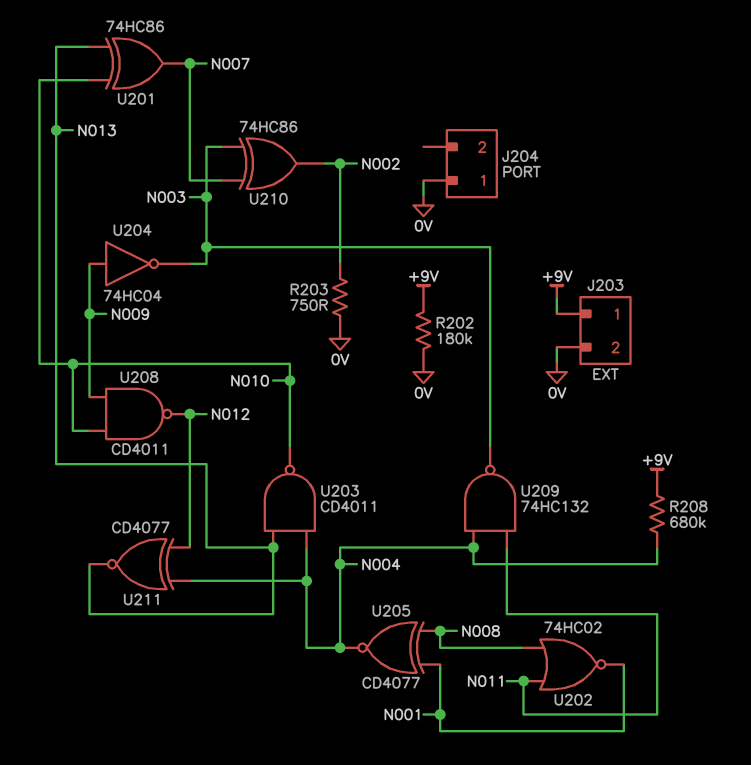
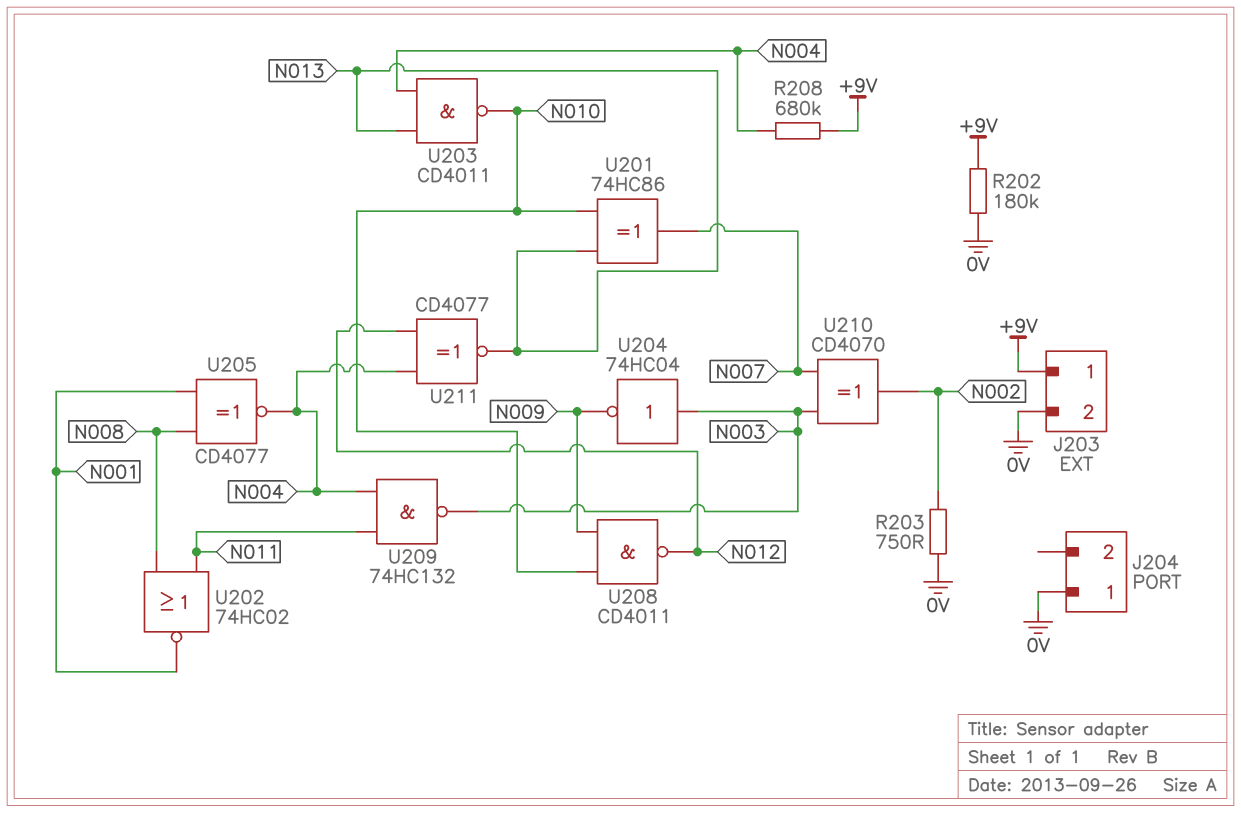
U204: NOT 74HC04 (in N009, out N003) -> NOT 74HC04 (in N003, out N009)
U210: XOR 74HC86 (in N003, in N007, out N002) -> XOR CD4070 (in N003, in N007, out N002)

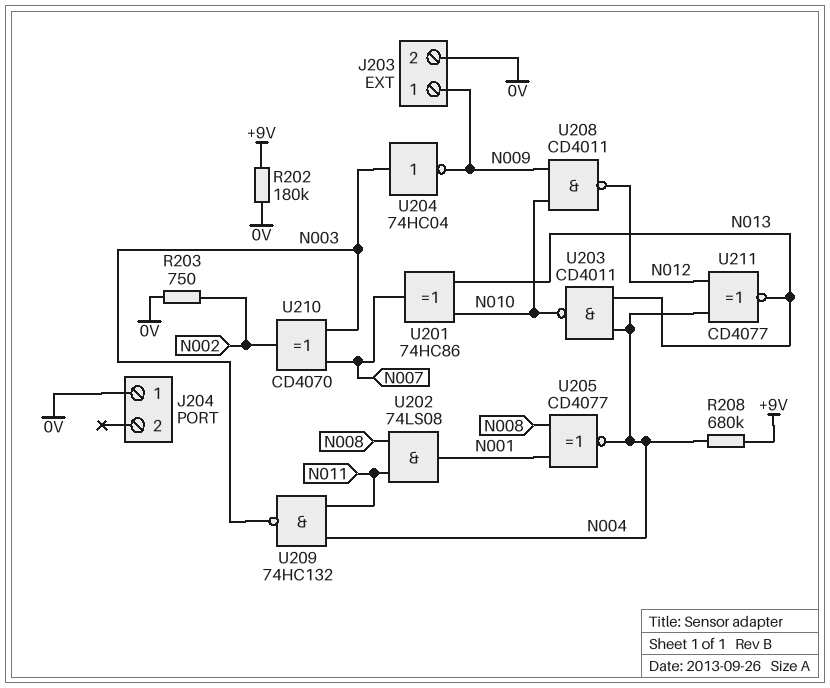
J203 pin 1: +9V -> N009
U202: NOR 74HC02 (in N008, in N011, out N001) -> AND 74LS08 (in N008, in N011, out N001)

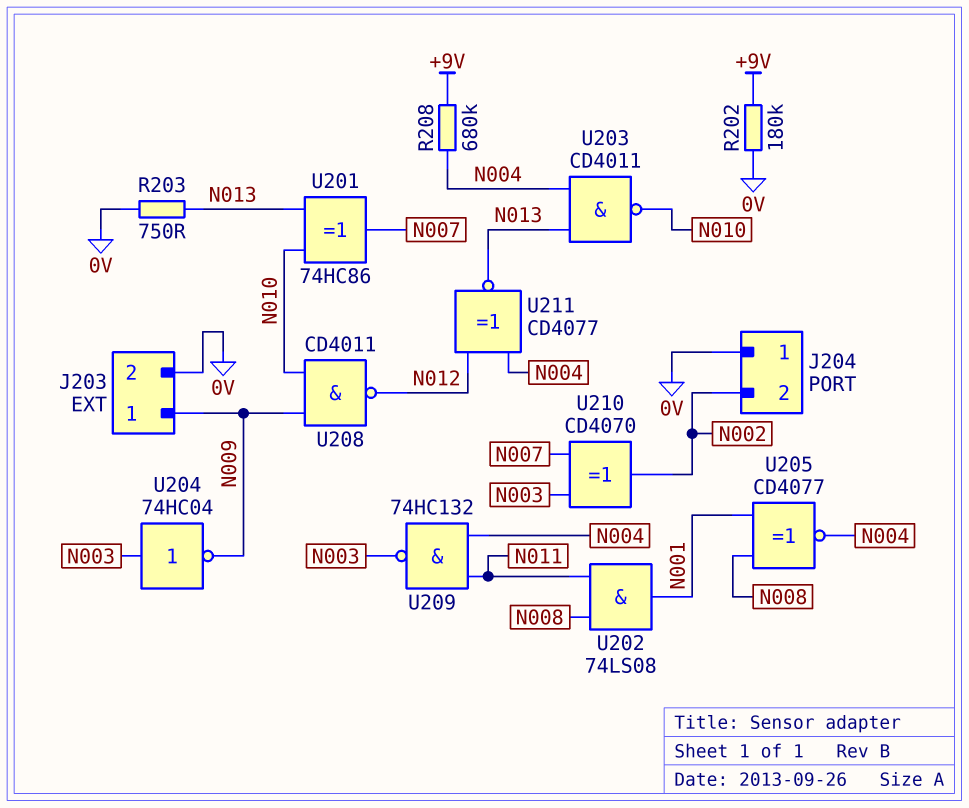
J204 pin 2: none -> N002
R203: 750 (0V, N002) -> 750 (0V, N013)

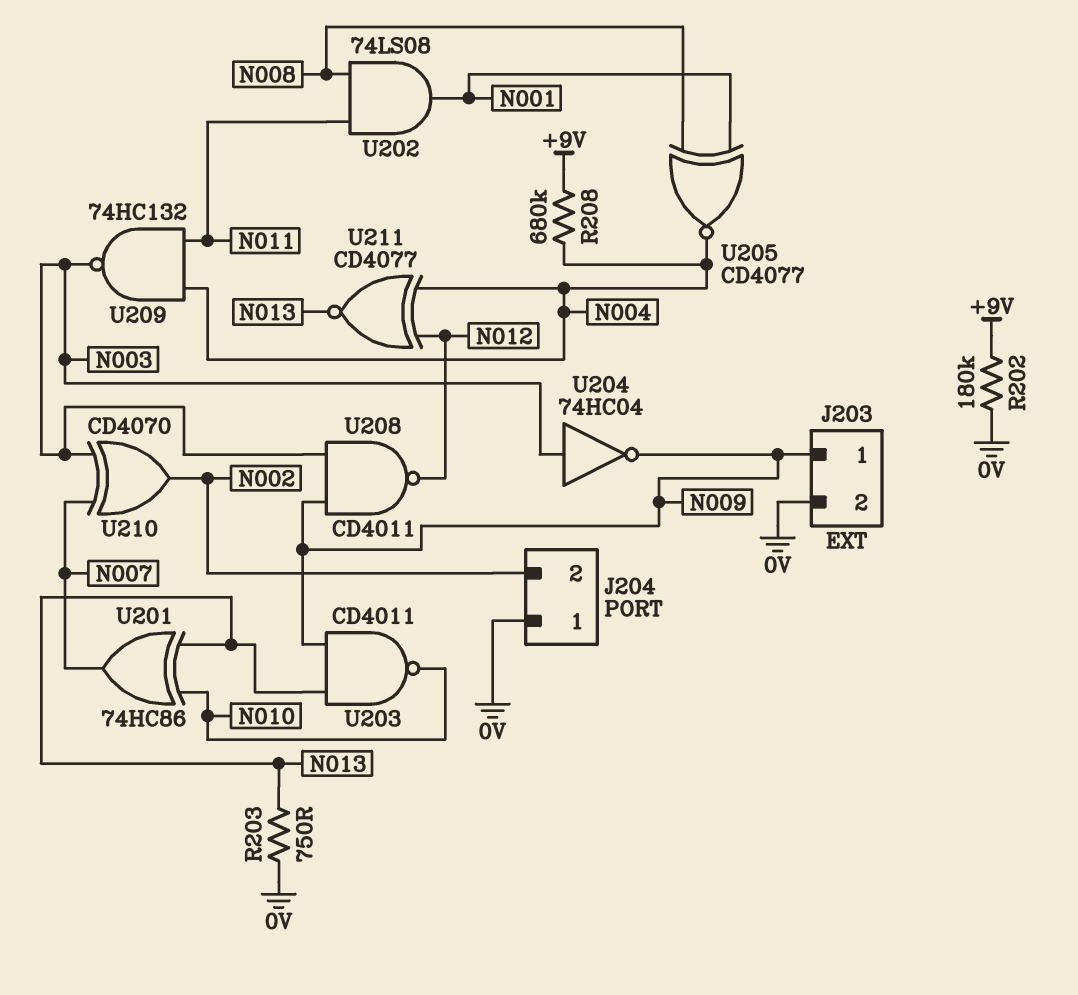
U203: NAND CD4011 (in N004, in N013, out N010) -> NAND CD4011 (in N009, in N013, out N010)
U208: NAND CD4011 (in N009, in N010, out N012) -> NAND CD4011 (in N003, in N009, out N012)

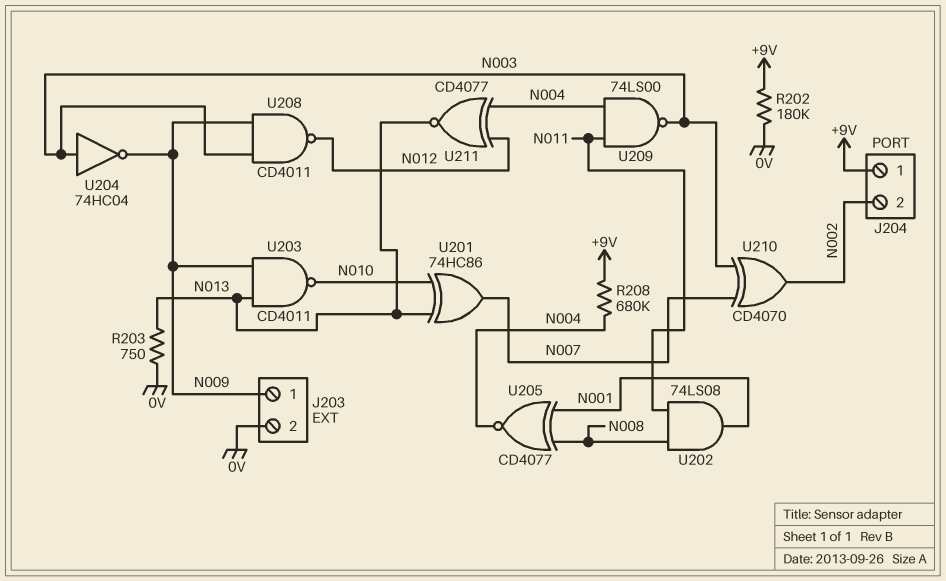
J204 pin 1: 0V -> +9V
U209: NAND 74HC132 (in N004, in N011, out N003) -> NAND 74LS00 (in N004, in N011, out N003)

